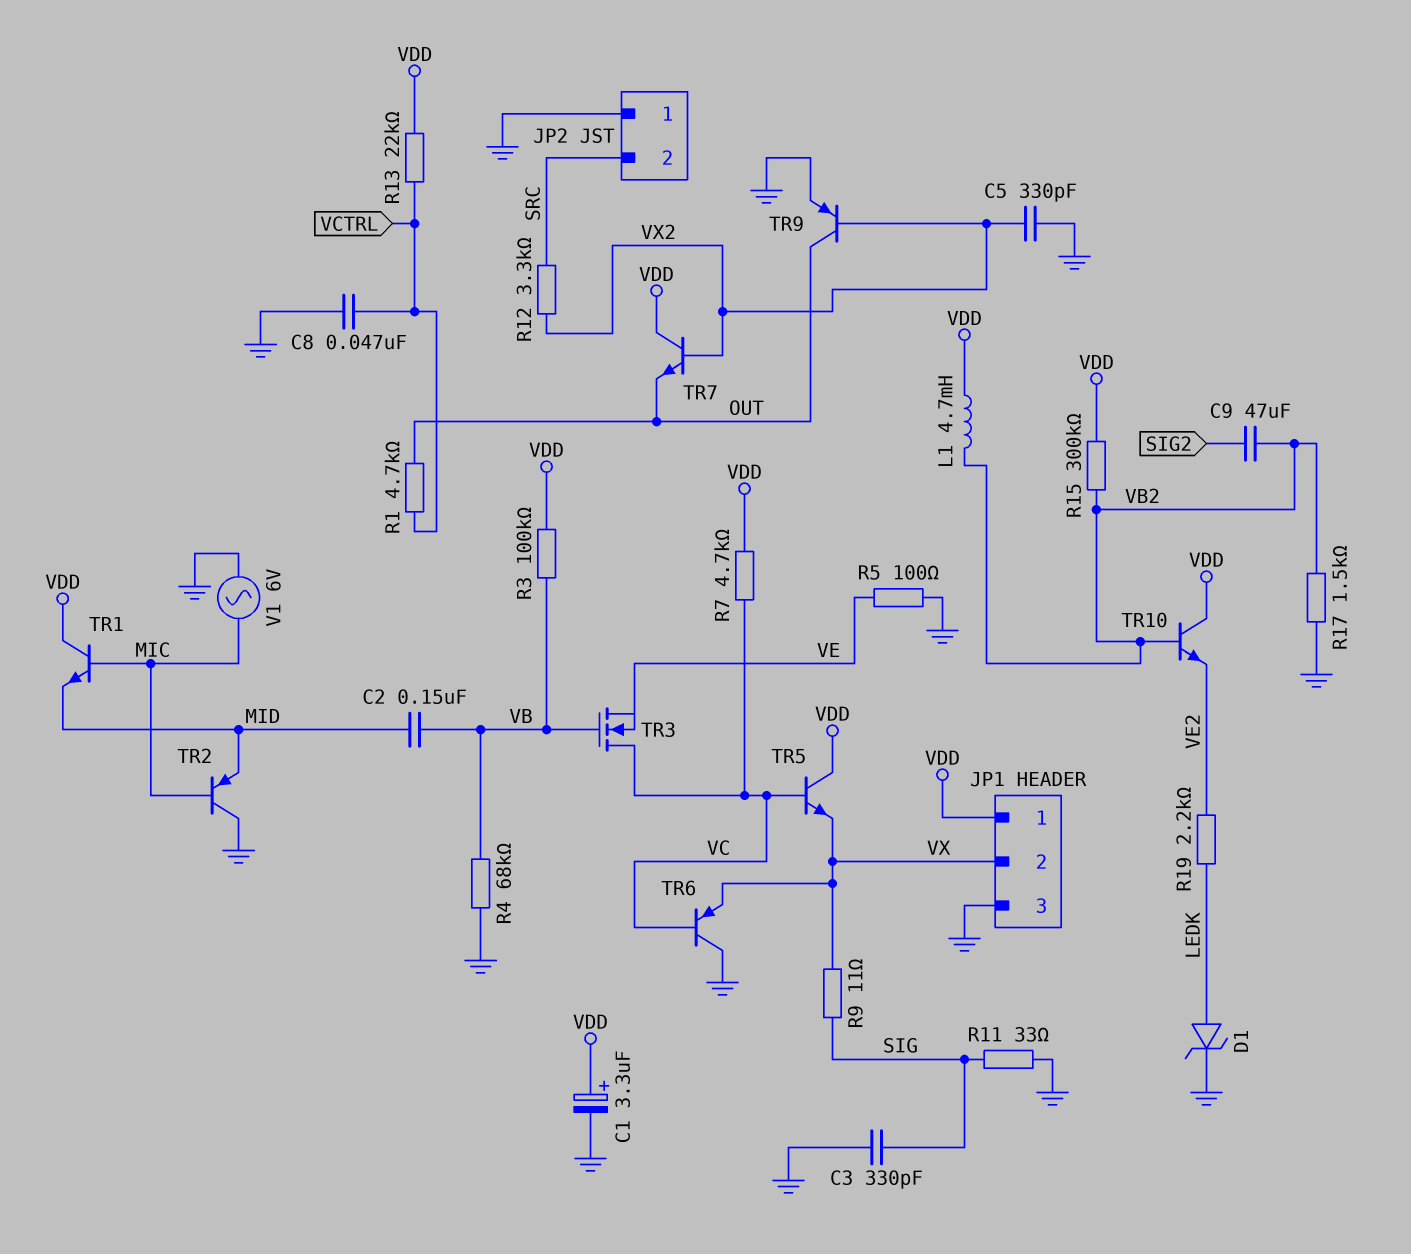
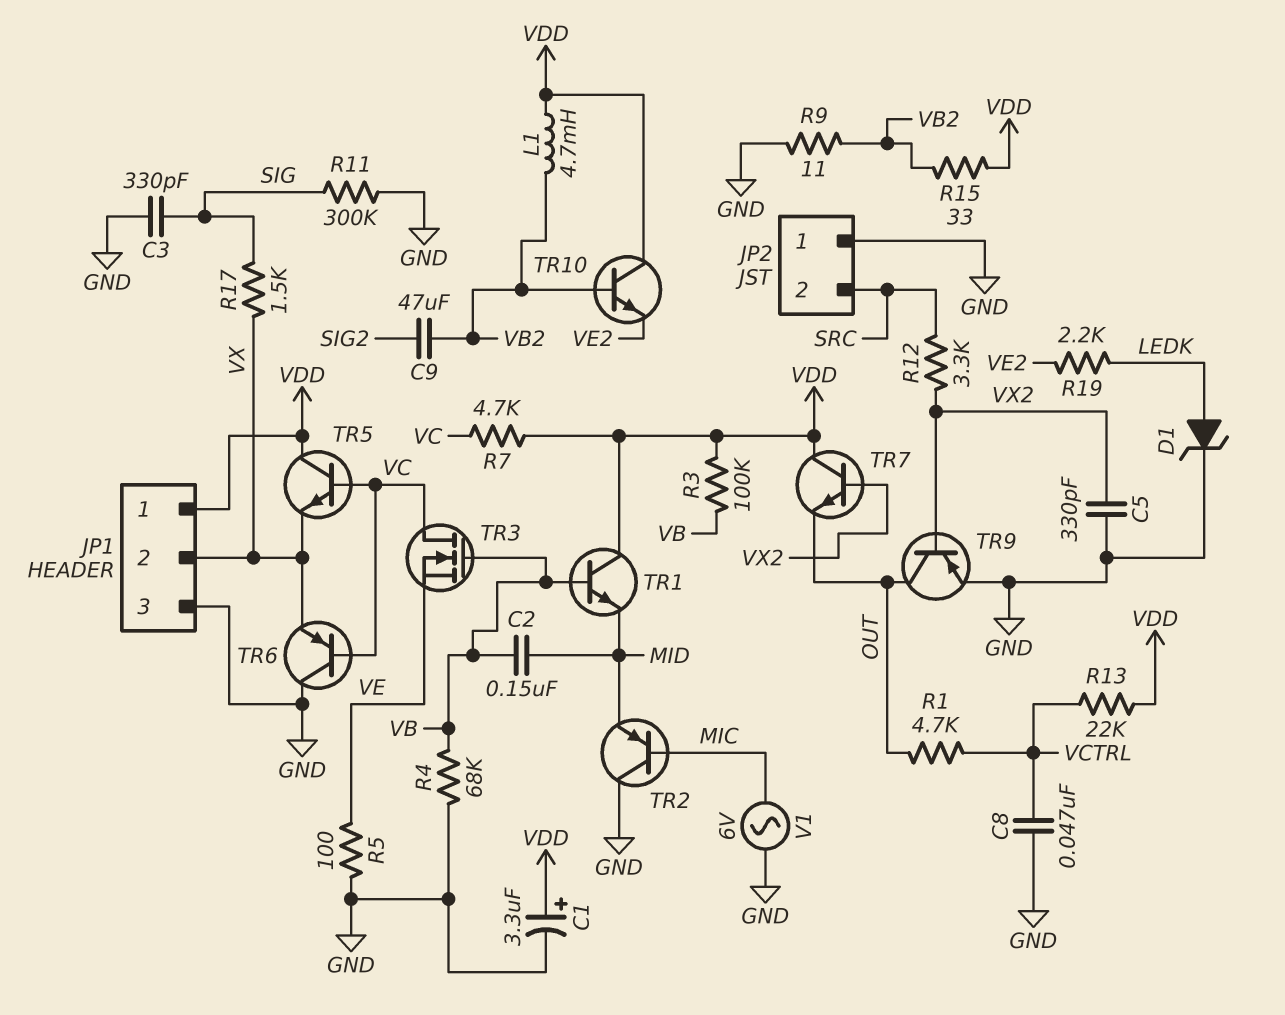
R9: 11 (SIG, VX) -> 11 (GND, VB2)
R11: 33 (GND, SIG) -> 300k (GND, SIG)
R15: 300k (VB2, VDD) -> 33 (VB2, VDD)
R17: 1.5k (GND, VB2) -> 1.5k (SIG, VX)
TR1: NPN (B MIC, C VDD, E MID) -> NPN (B VB, C VDD, E MID)

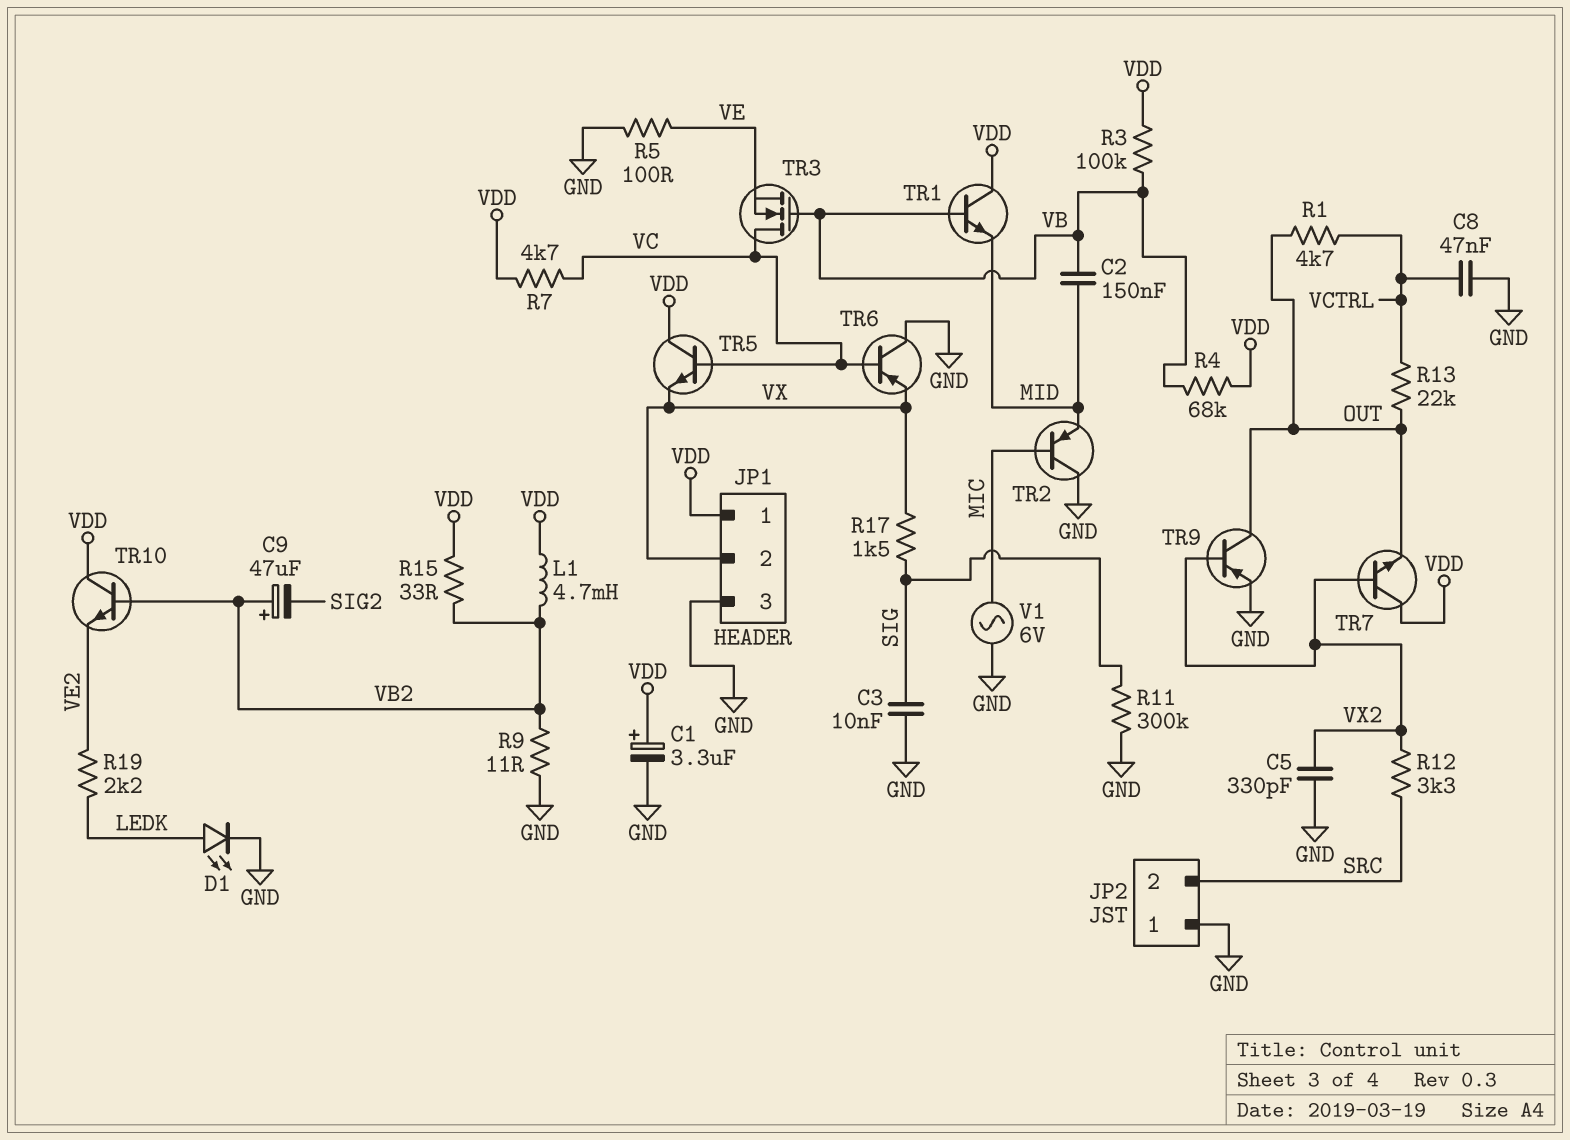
C3: 330pF (GND, SIG) -> 10nF (GND, SIG)
C9: 47uF (SIG2, VB2) -> 47uF (plus VB2, minus SIG2)
D1: zener (A LEDK, K GND) -> LED (A LEDK, K GND)
R4: 68k (GND, VB) -> 68k (VB, VDD)
R13: 22k (VCTRL, VDD) -> 22k (OUT, VCTRL)

